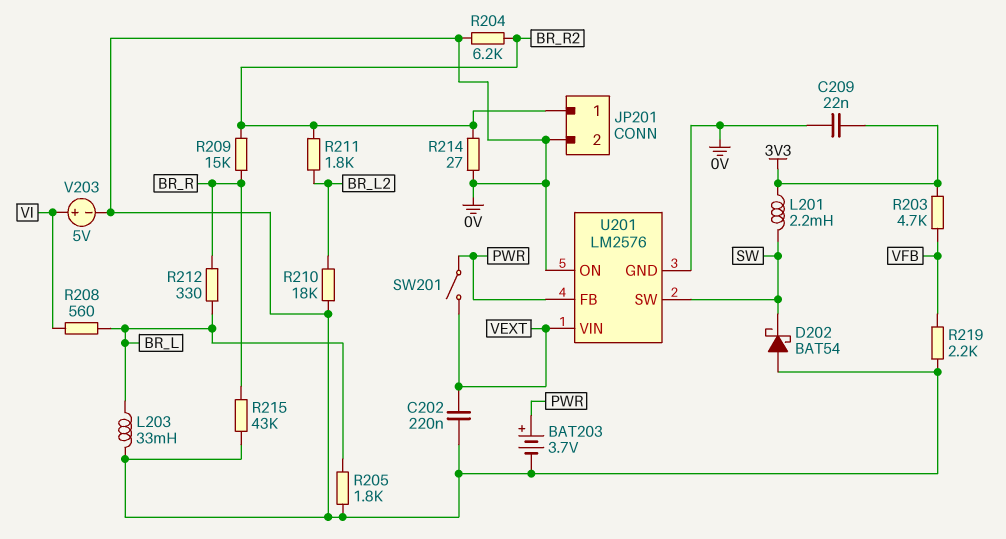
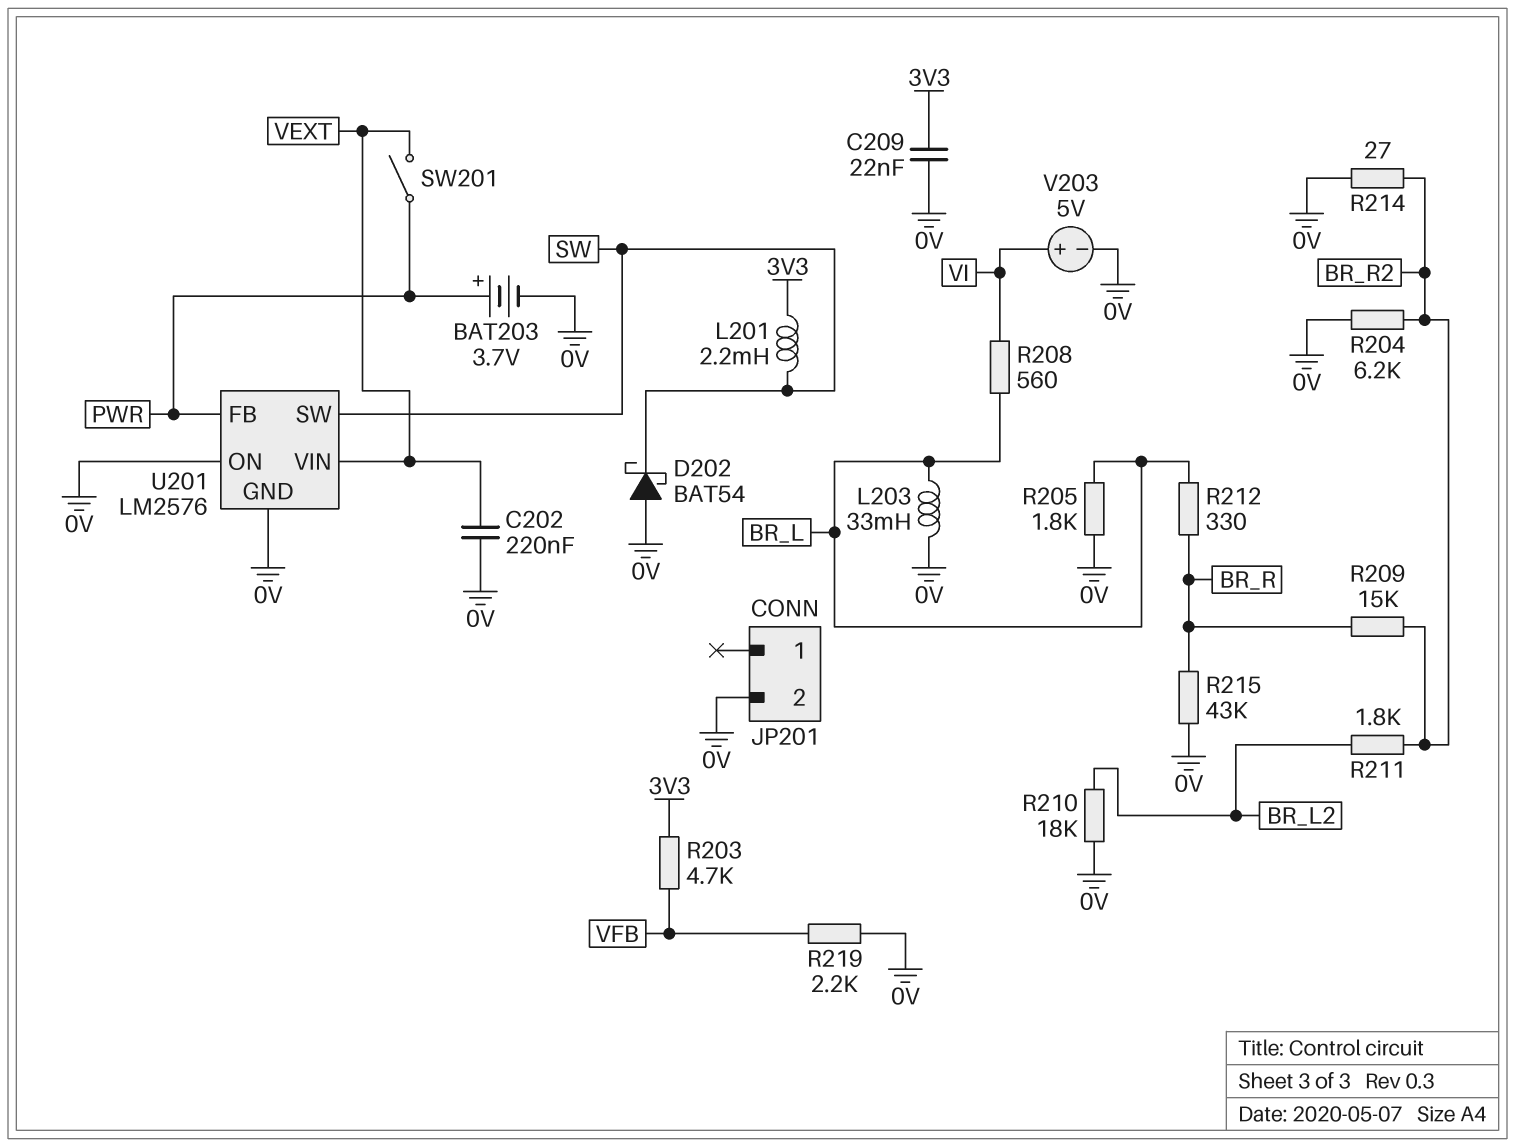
JP201 pin 1: BR_R2 -> none

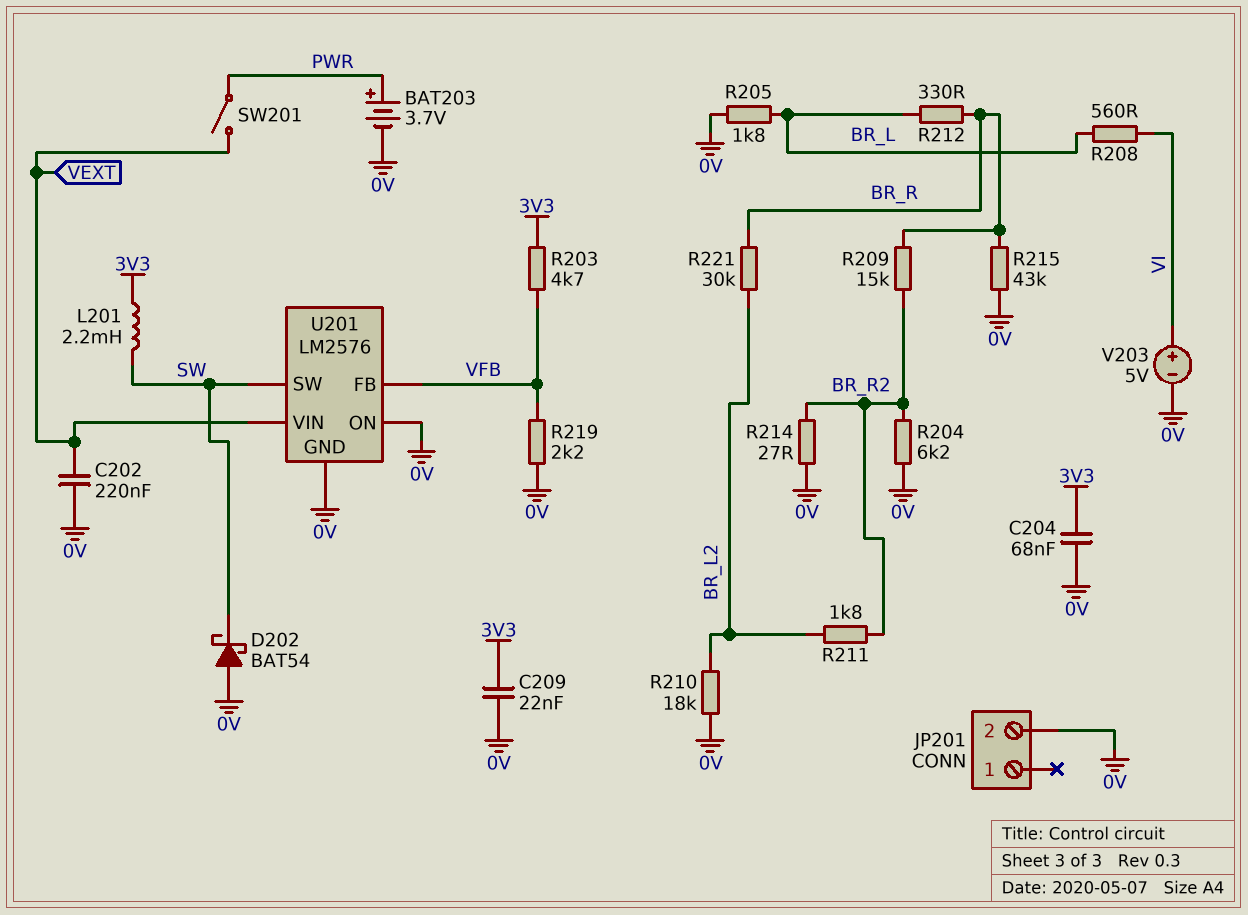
C204: none -> 68nF (0V, 3V3)
L203: 33mH (0V, BR_L) -> none
R221: none -> 30k (BR_L2, BR_R)
U201 pin FB: PWR -> VFB

